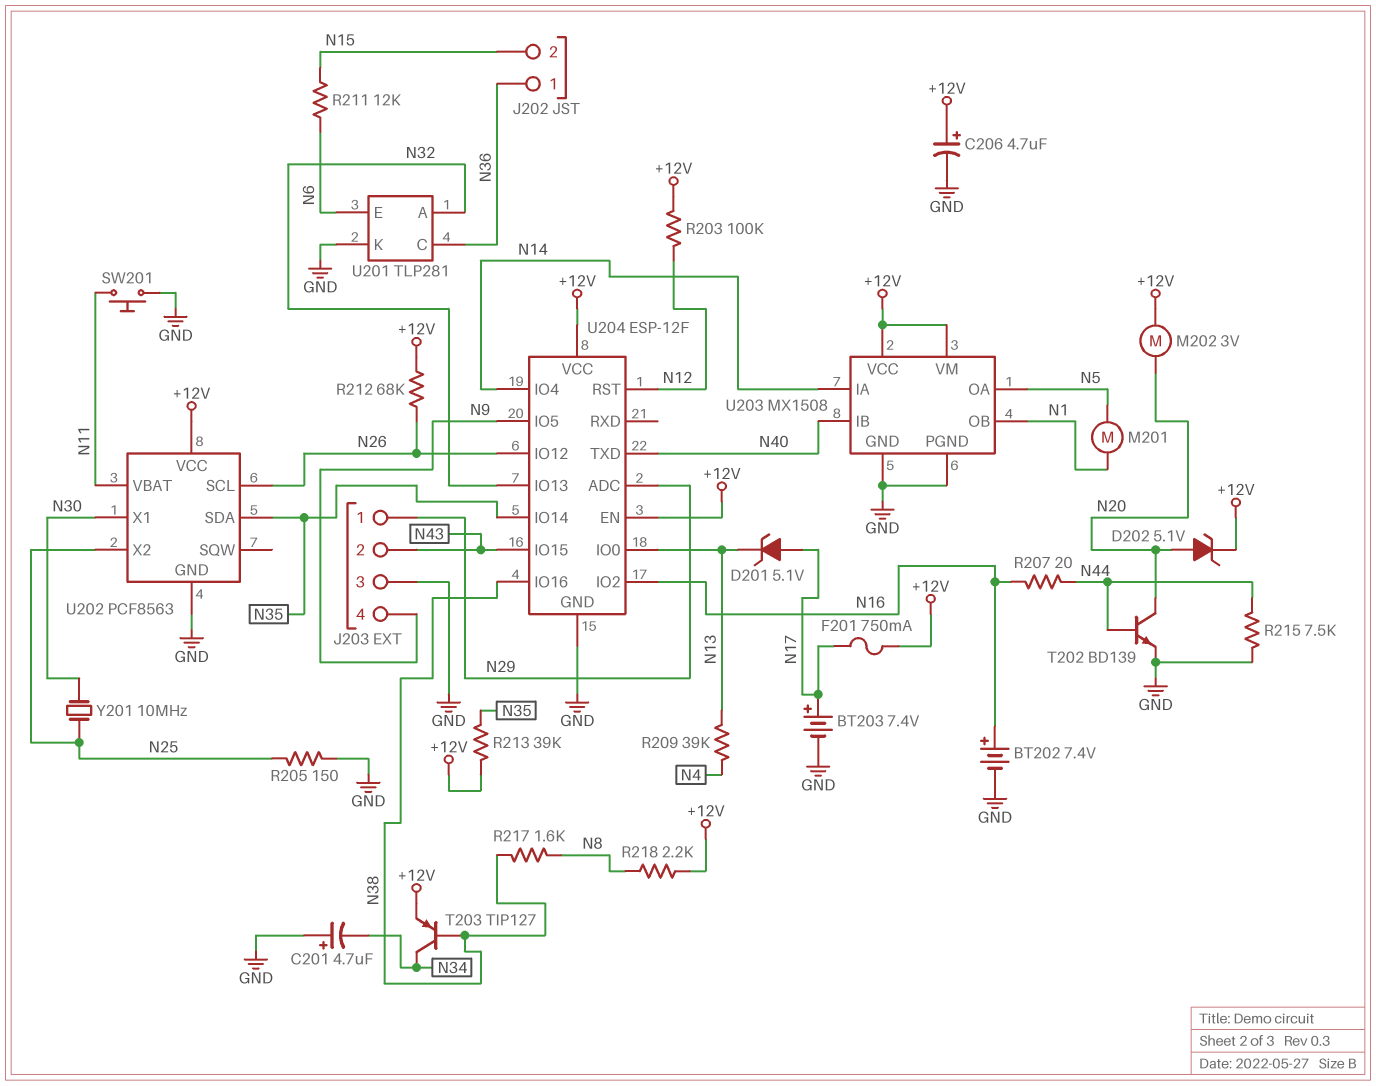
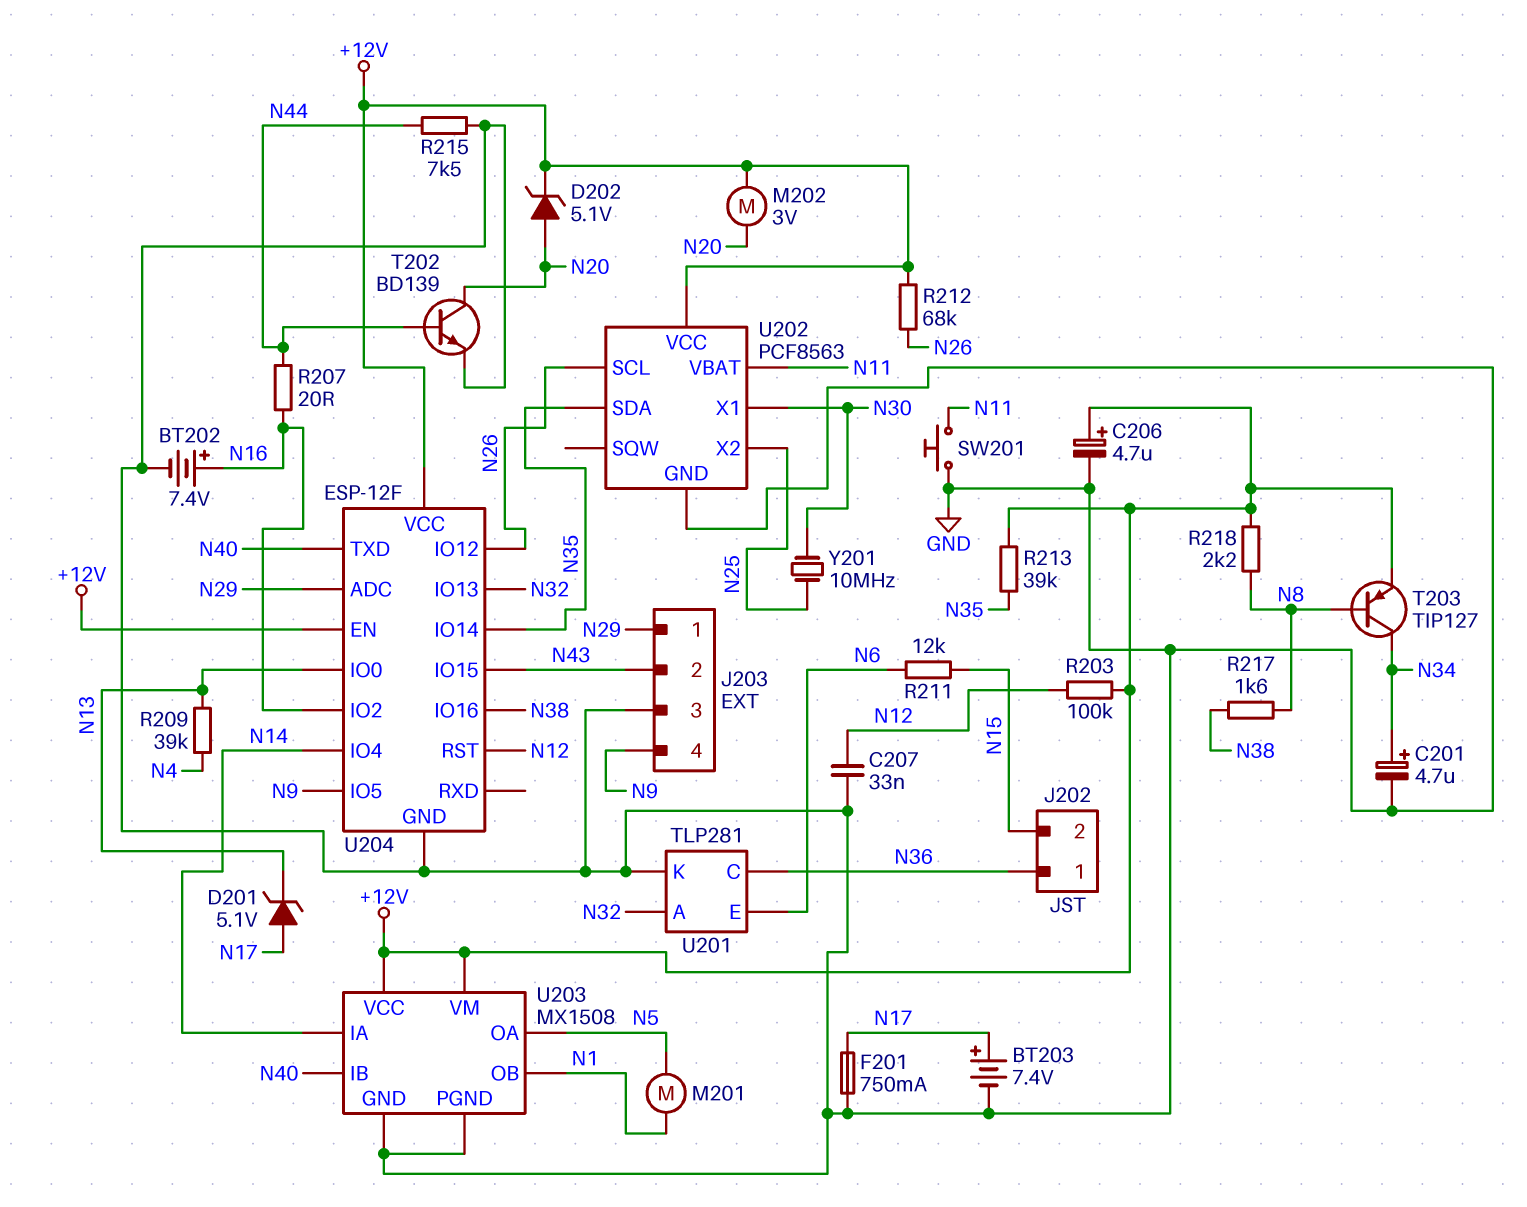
C201: 4.7uF (plus GND, minus N34) -> 4.7uF (plus N34, minus GND)
C207: none -> 33nF (GND, N12)
F201: 750mA (+12V, N17) -> 750mA (GND, N17)
R205: 150 (GND, N25) -> none
T203: PNP TIP127 (B N38, C N34, E +12V) -> PNP TIP127 (B N8, C N34, E +12V)

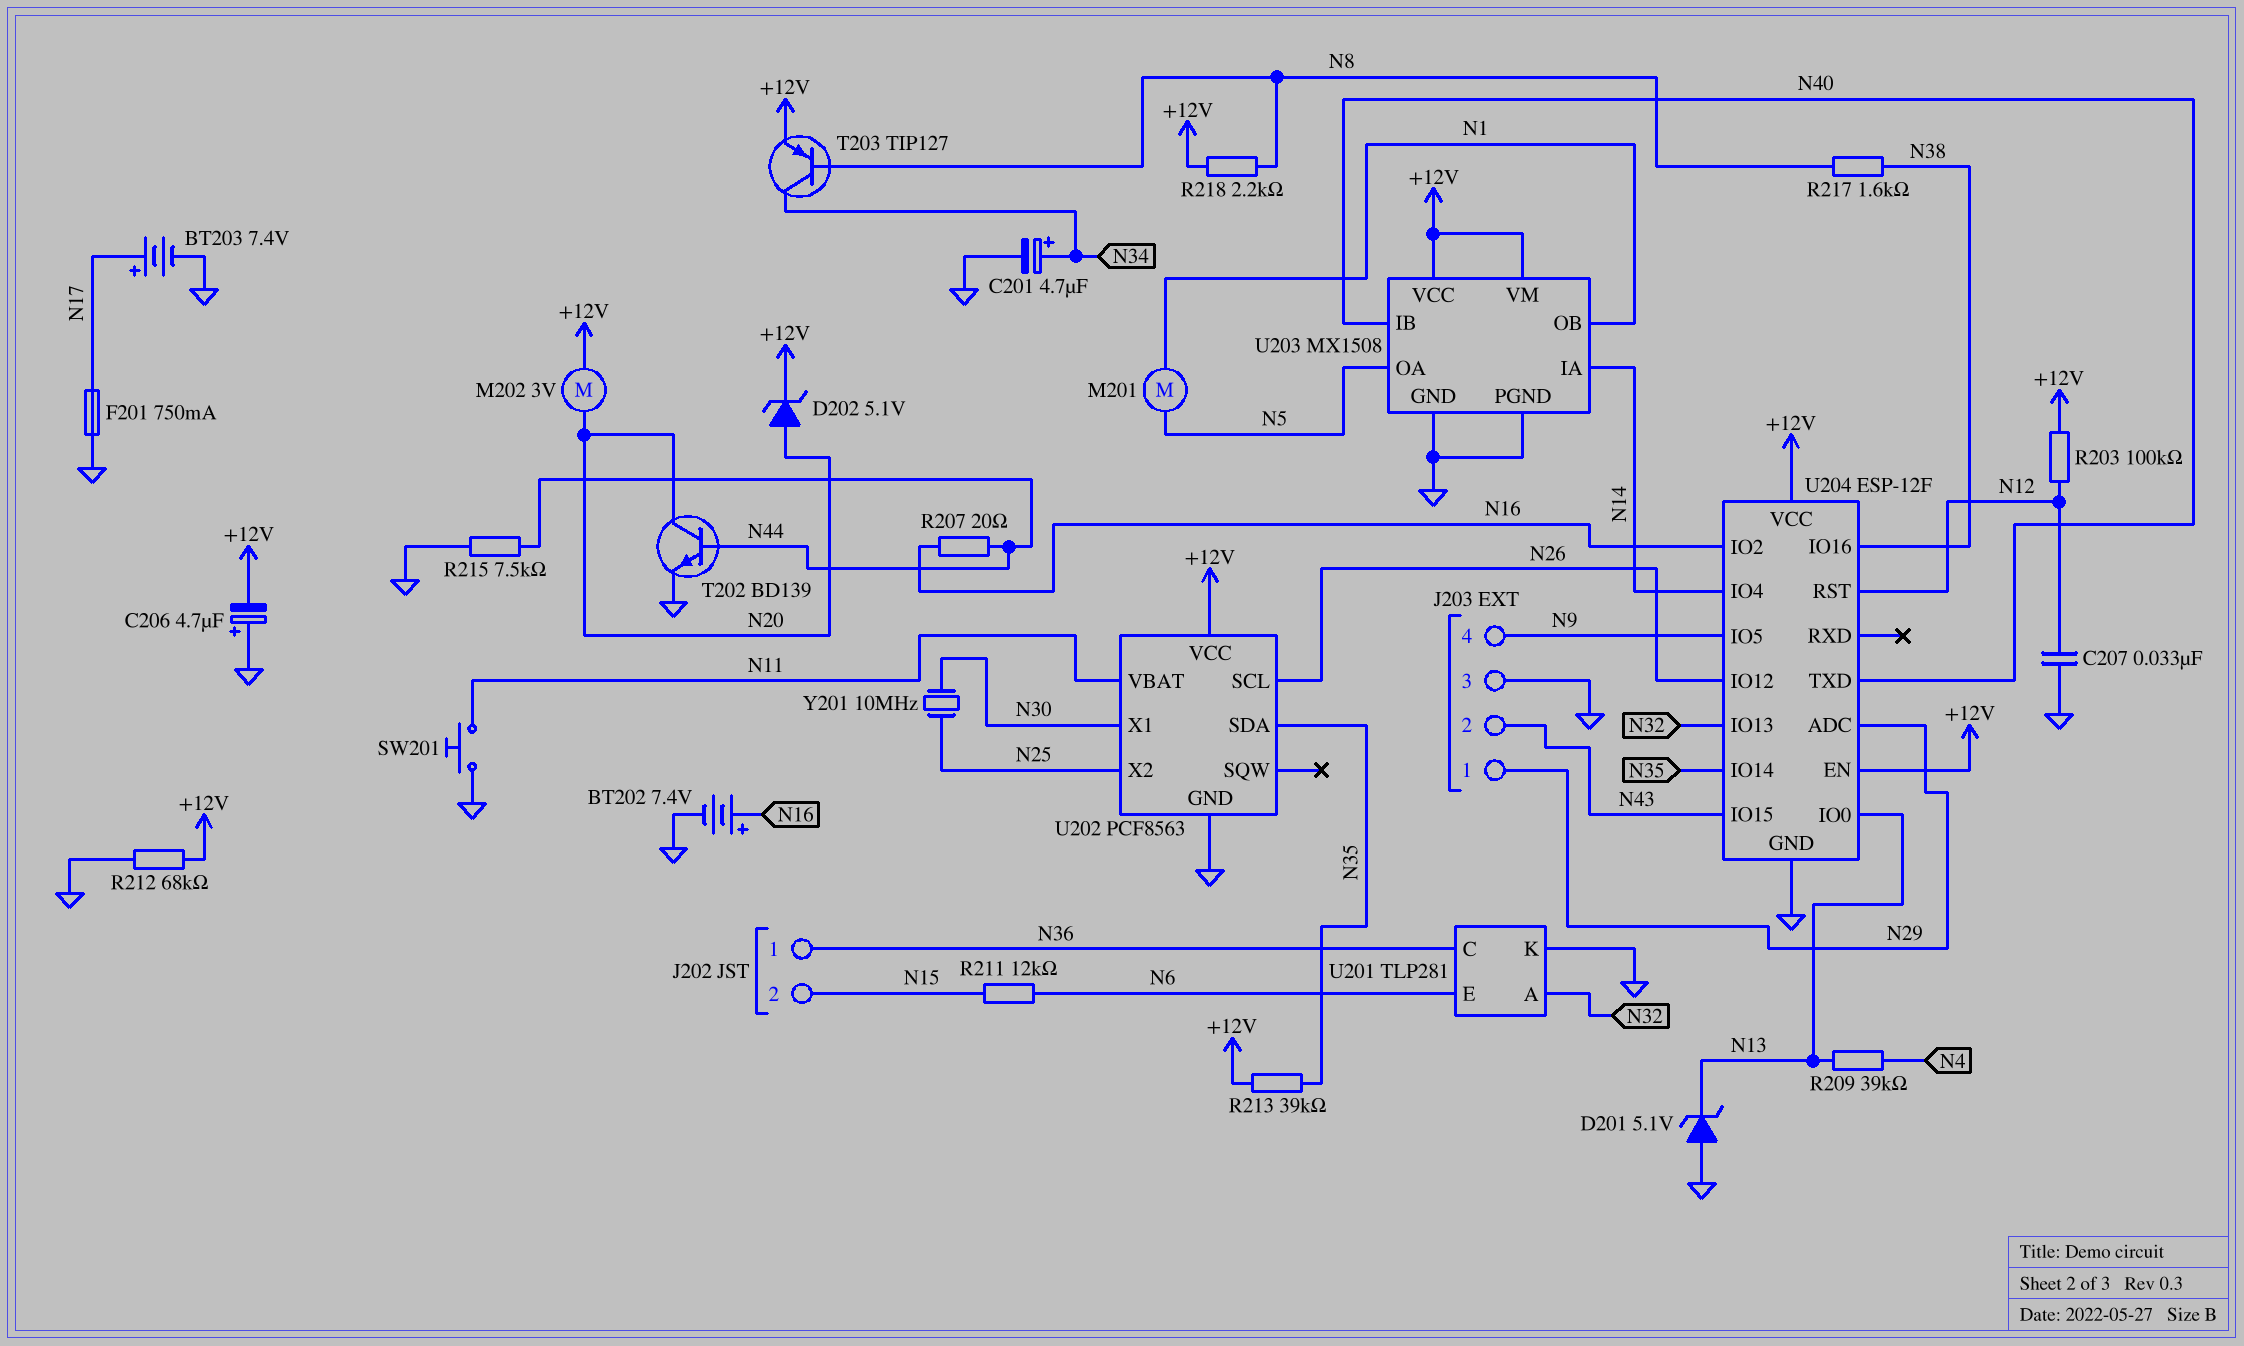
C206: 4.7uF (plus +12V, minus GND) -> 4.7uF (plus GND, minus +12V)
D201: zener 5.1V (A N17, K N13) -> zener 5.1V (A GND, K N13)
R212: 68k (+12V, N26) -> 68k (+12V, GND)

